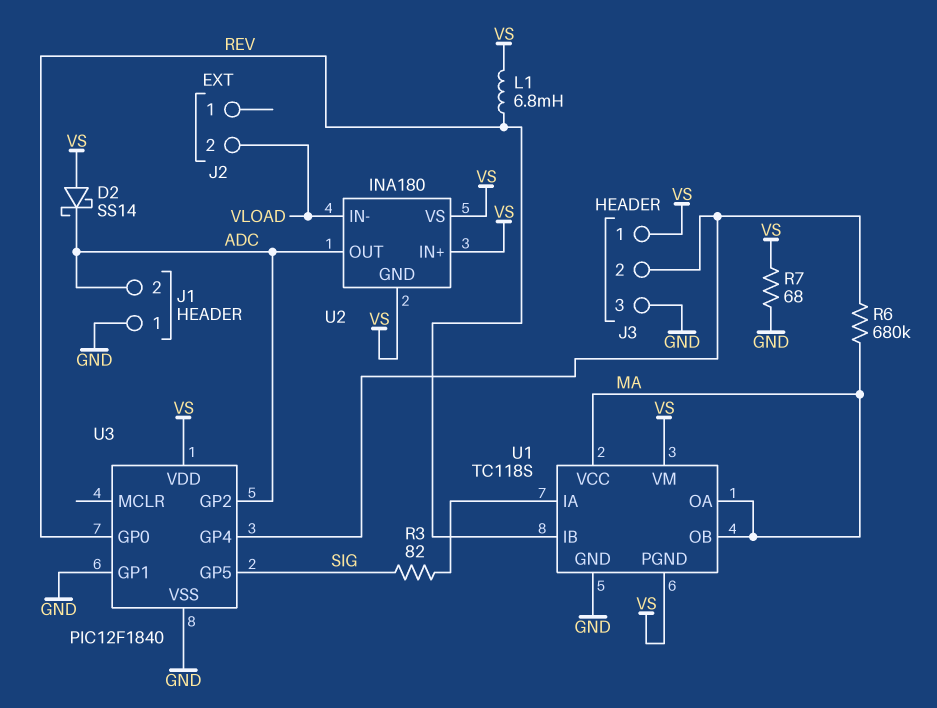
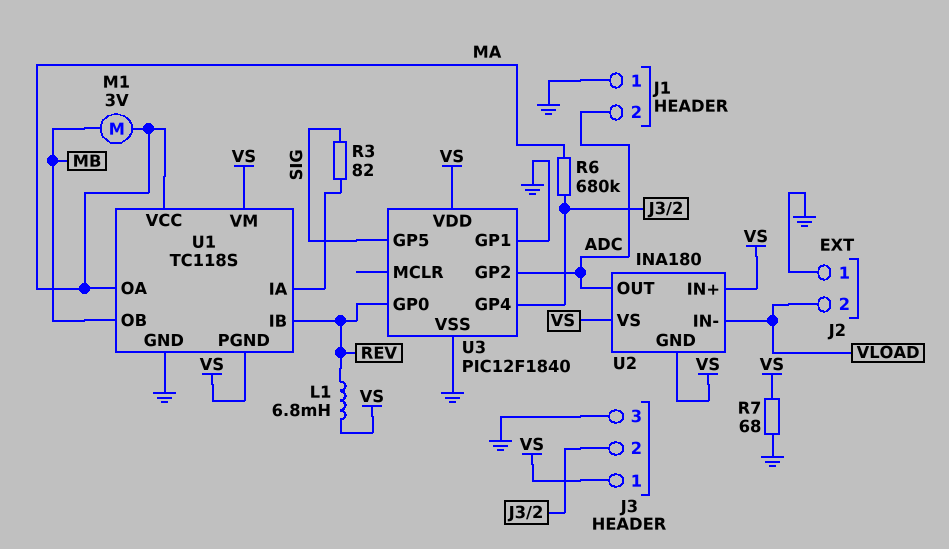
D2: schottky SS14 (A VS, K ADC) -> none
J2 pin 1: none -> GND
M1: none -> motor 3V (MA, MB)
U1 pin OB: MA -> MB

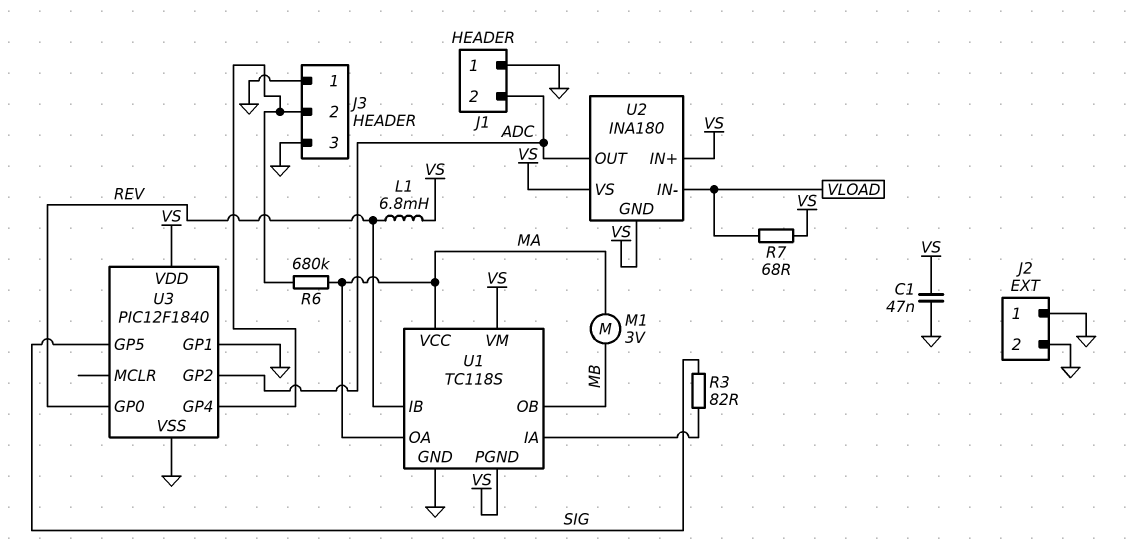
C1: none -> 47nF (GND, VS)
J2 pin 2: VLOAD -> GND
J3 pin 1: VS -> GND
R7: 68 (GND, VS) -> 68 (VLOAD, VS)

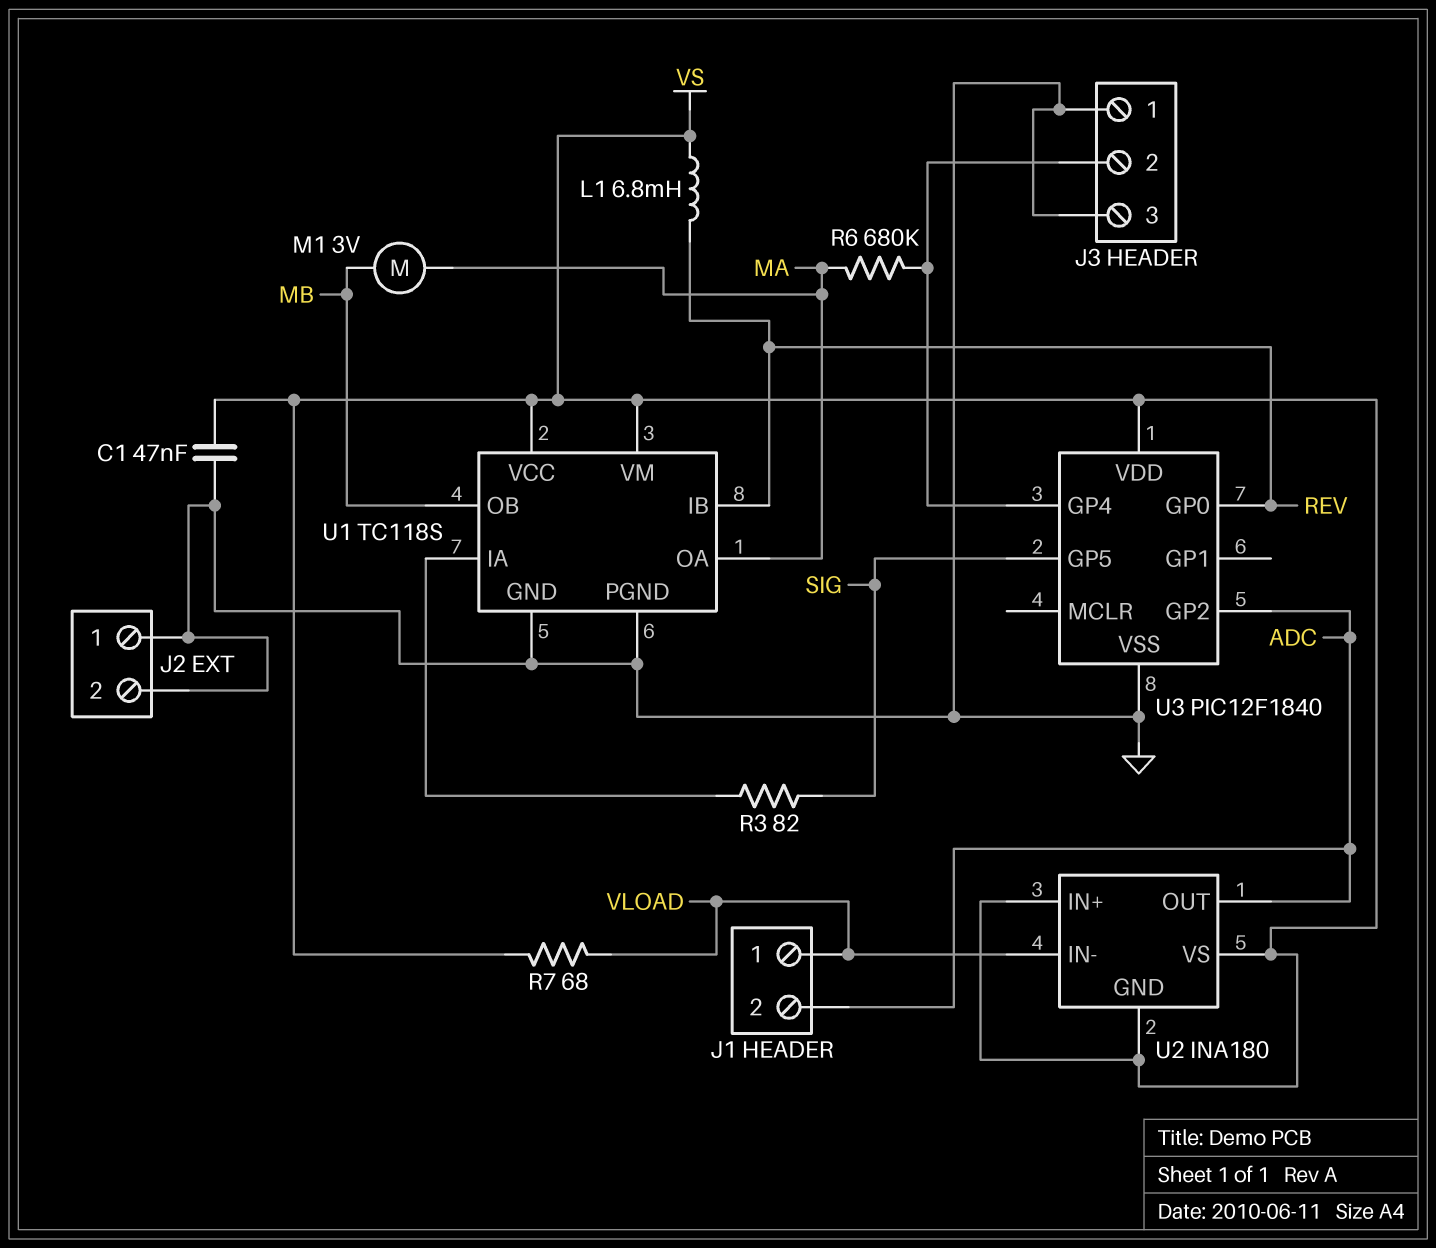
J1 pin 1: GND -> VLOAD
U1 pin PGND: VS -> GND
U1 pin VCC: MA -> VS
U3 pin GP1: GND -> none

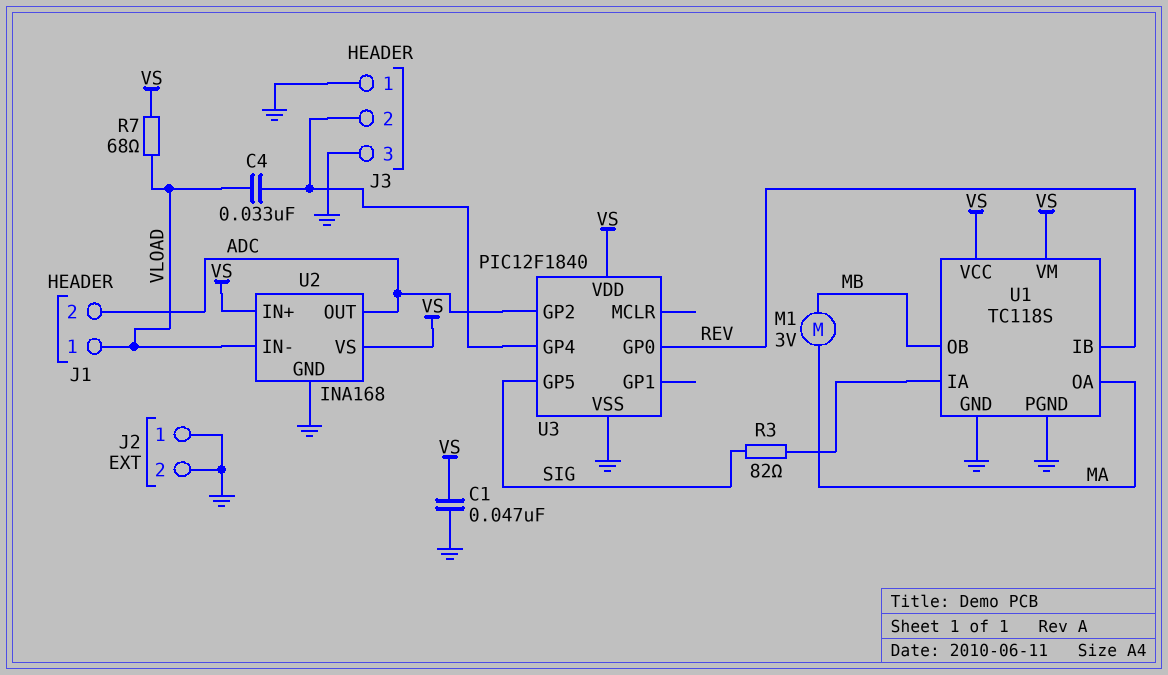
C4: none -> 33nF (J3/2, VLOAD)
L1: 6.8mH (REV, VS) -> none
R6: 680k (J3/2, MA) -> none
U2: INA180 -> INA168
U2 pin GND: VS -> GND

